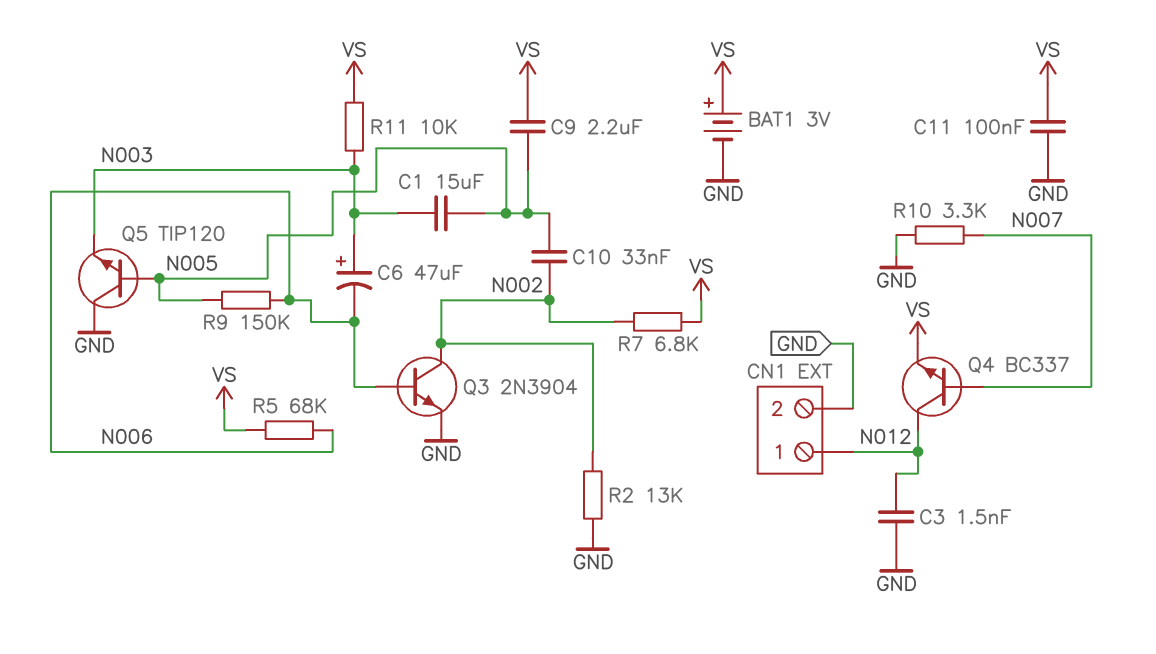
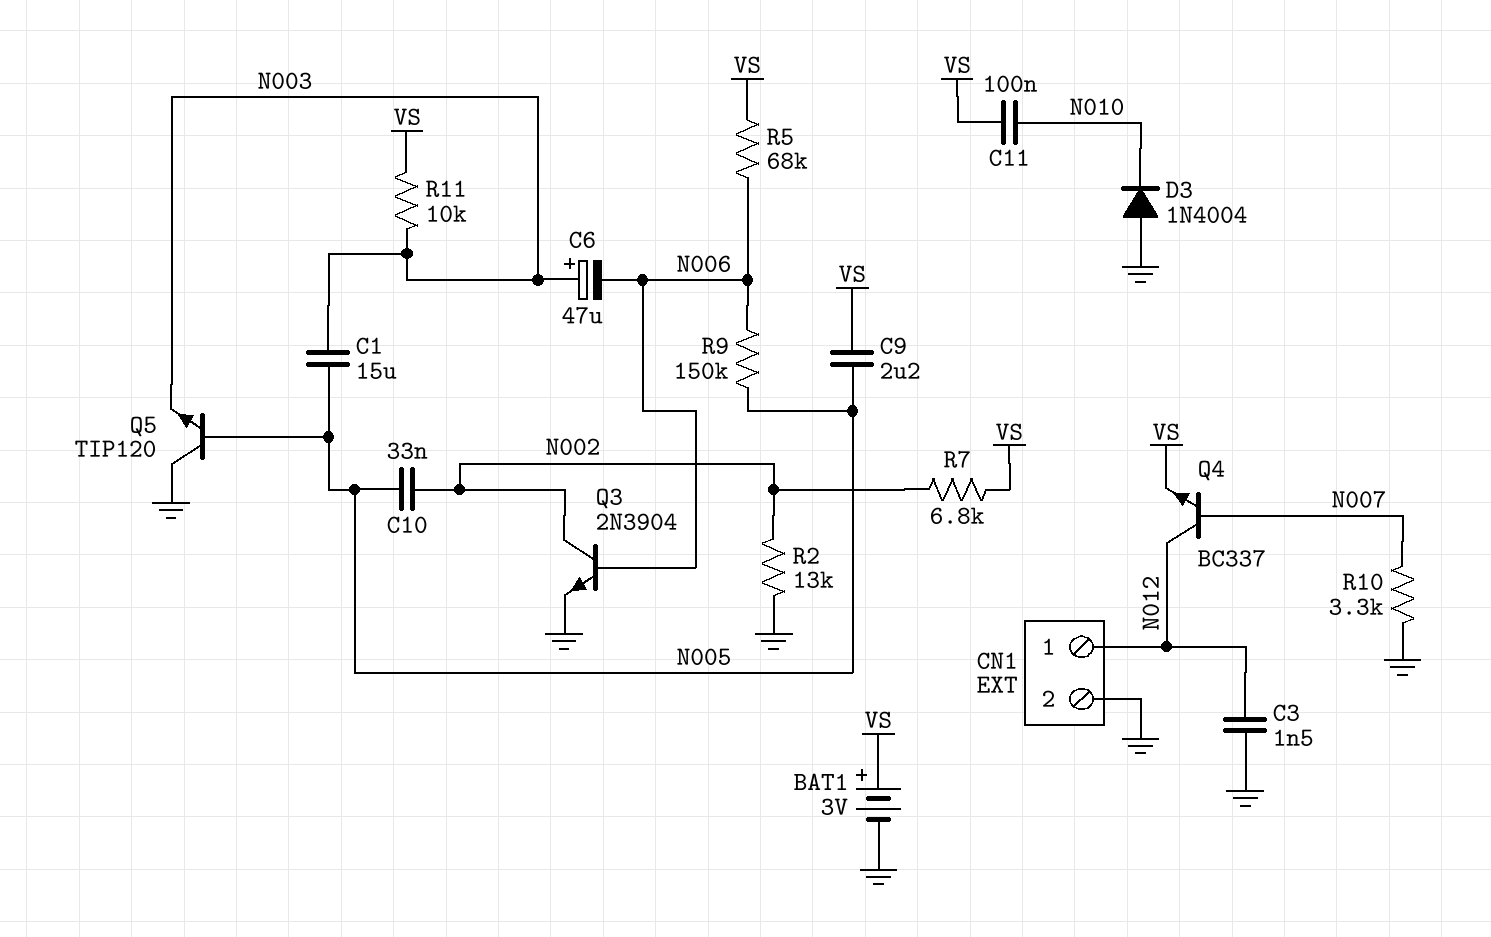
C11: 100nF (GND, VS) -> 100nF (N010, VS)
D3: none -> diode 1N4004 (A GND, K N010)

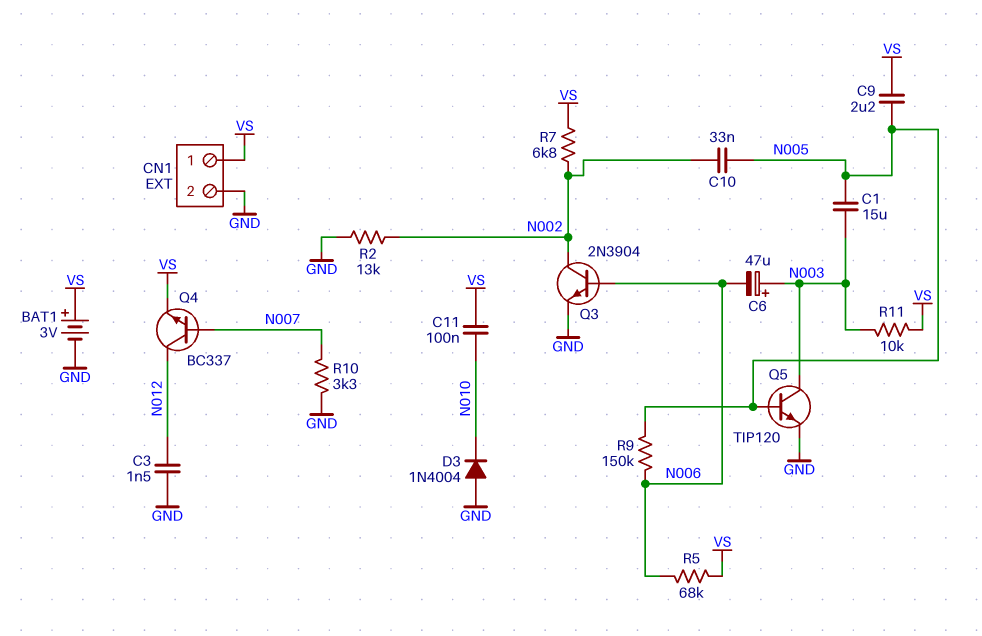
CN1 pin 1: N012 -> VS
Q5: NPN TIP120 (B N005, C GND, E N003) -> NPN TIP120 (B N005, C N003, E GND)

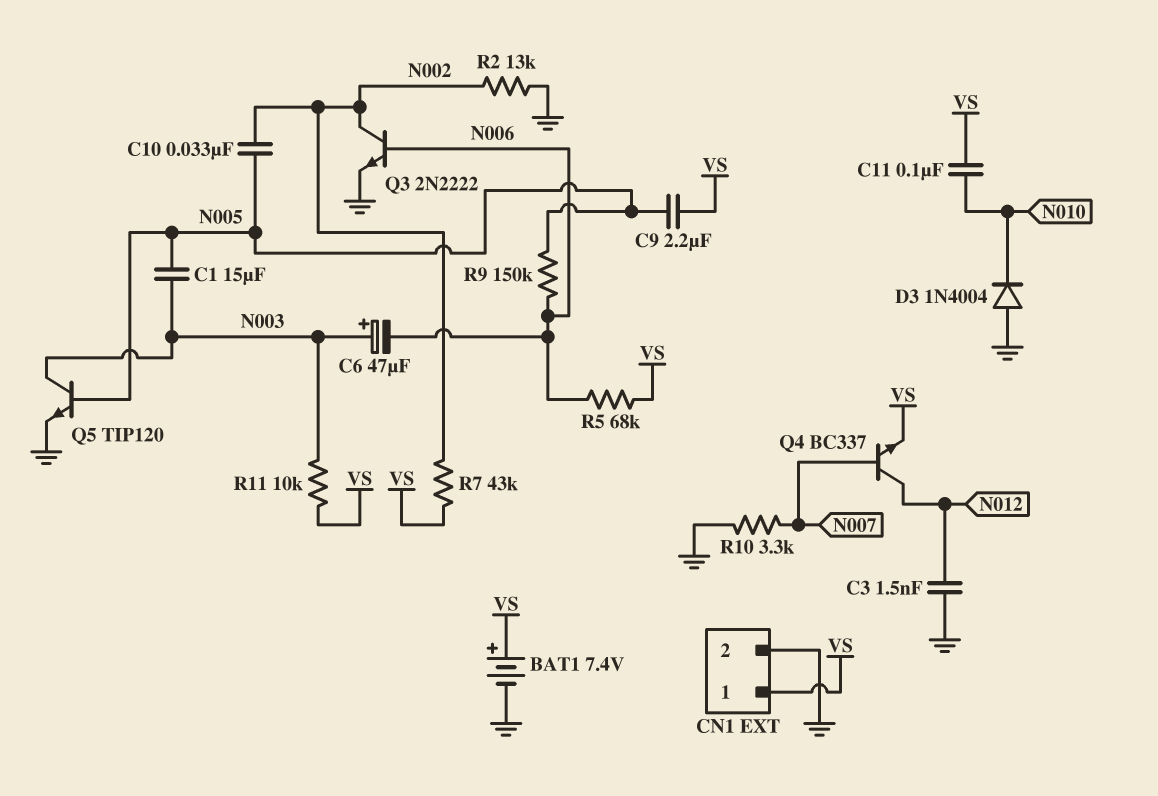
BAT1: 3V (plus VS, minus GND) -> 7.4V (plus VS, minus GND)
Q3: NPN 2N3904 (B N006, C N002, E GND) -> NPN 2N2222 (B N006, C N002, E GND)
R7: 6.8k (N002, VS) -> 43k (N002, VS)

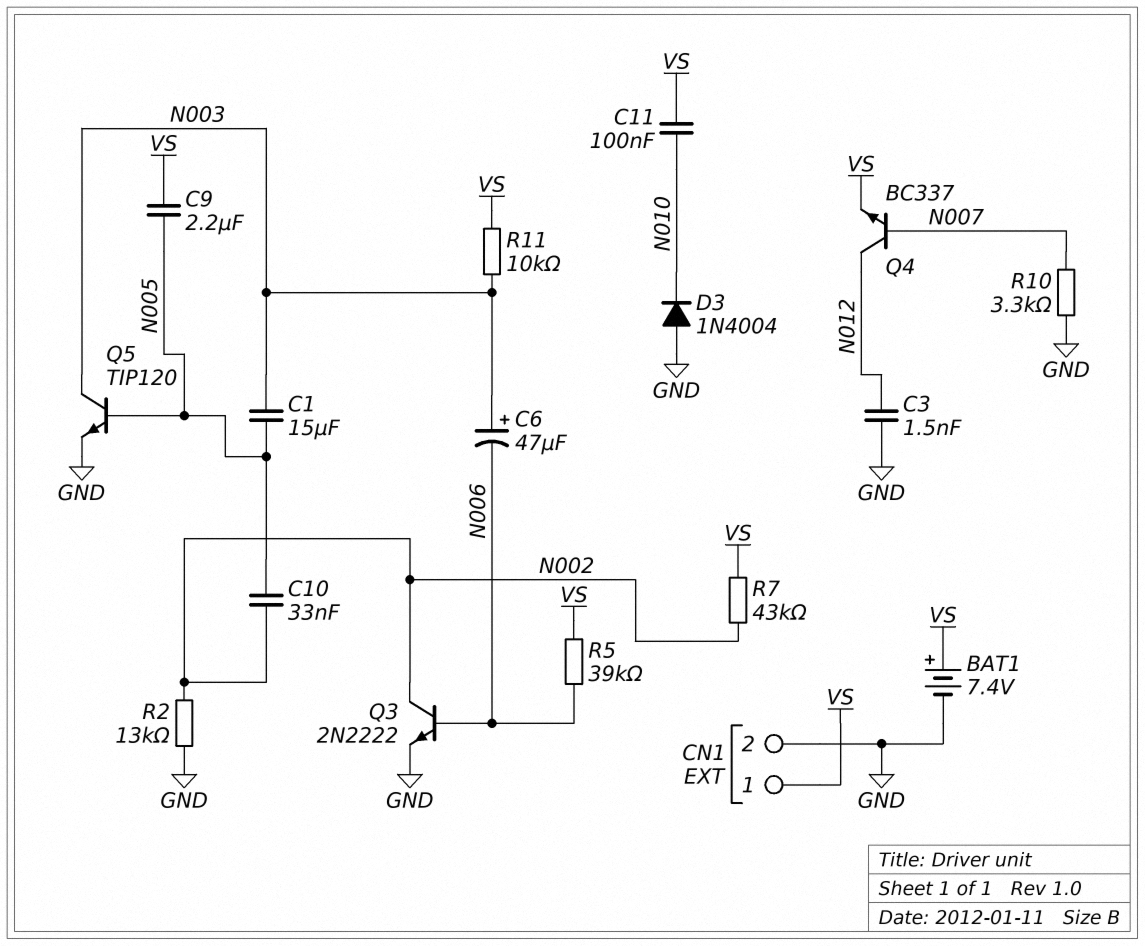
R5: 68k (N006, VS) -> 39k (N006, VS)
R9: 150k (N005, N006) -> none

